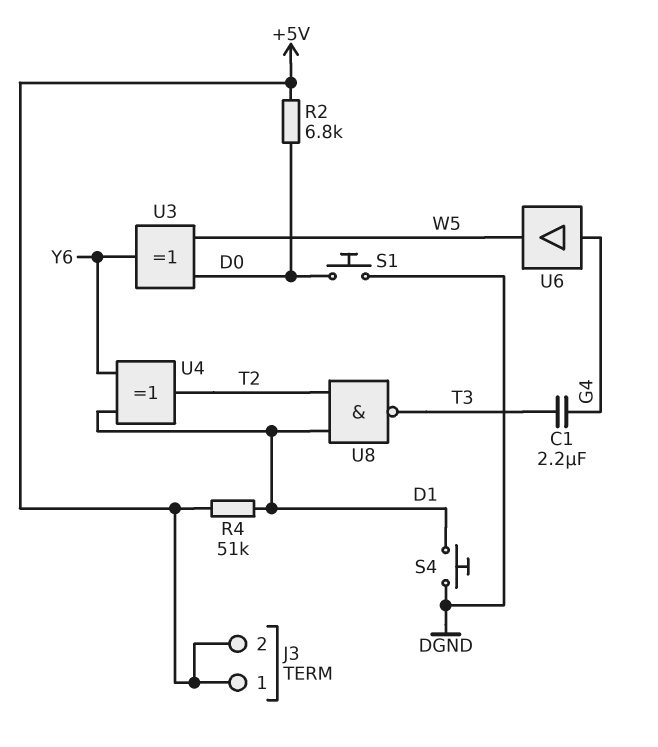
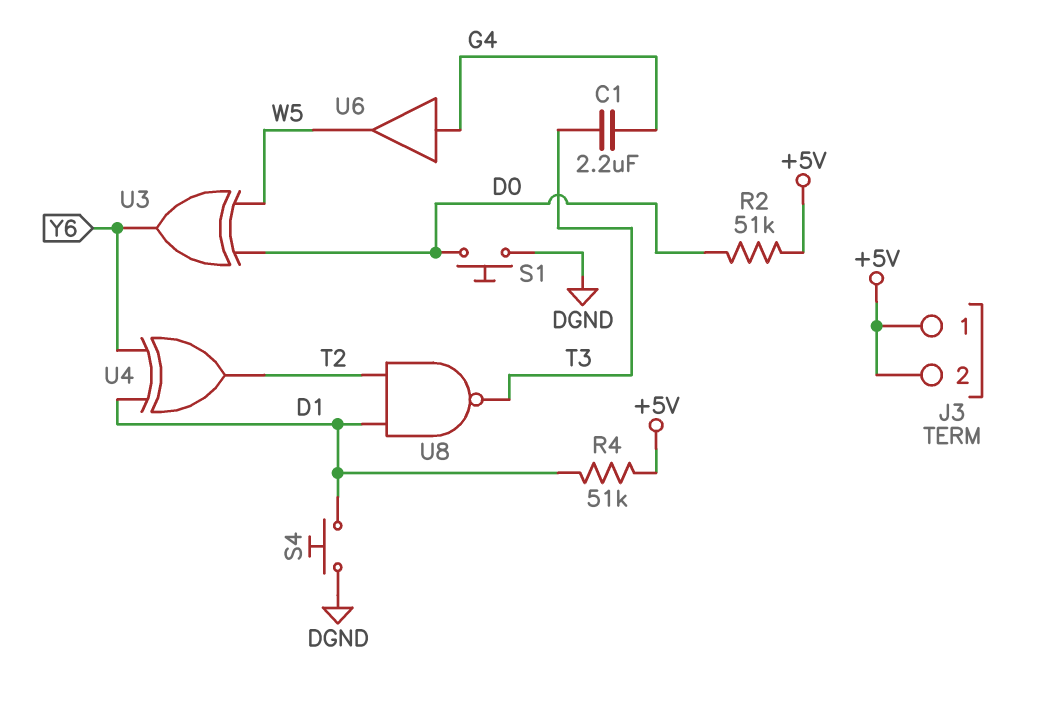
R2: 6.8k (+5V, D0) -> 51k (+5V, D0)

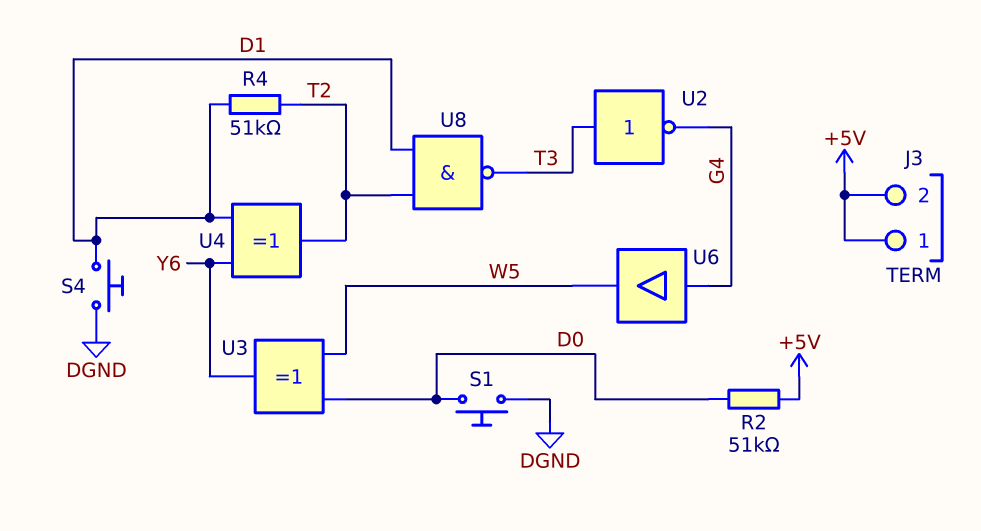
C1: 2.2uF (G4, T3) -> none
R4: 51k (+5V, D1) -> 51k (D1, T2)
U2: none -> NOT (in T3, out G4)

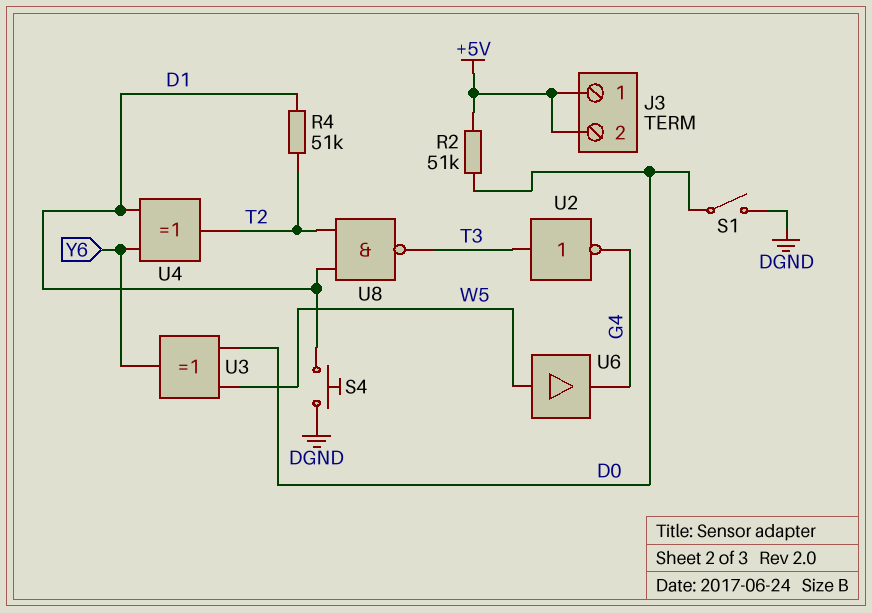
S1: button (D0, DGND) -> switch (D0, DGND)
U6: buffer (in G4, out W5) -> buffer (in W5, out G4)

